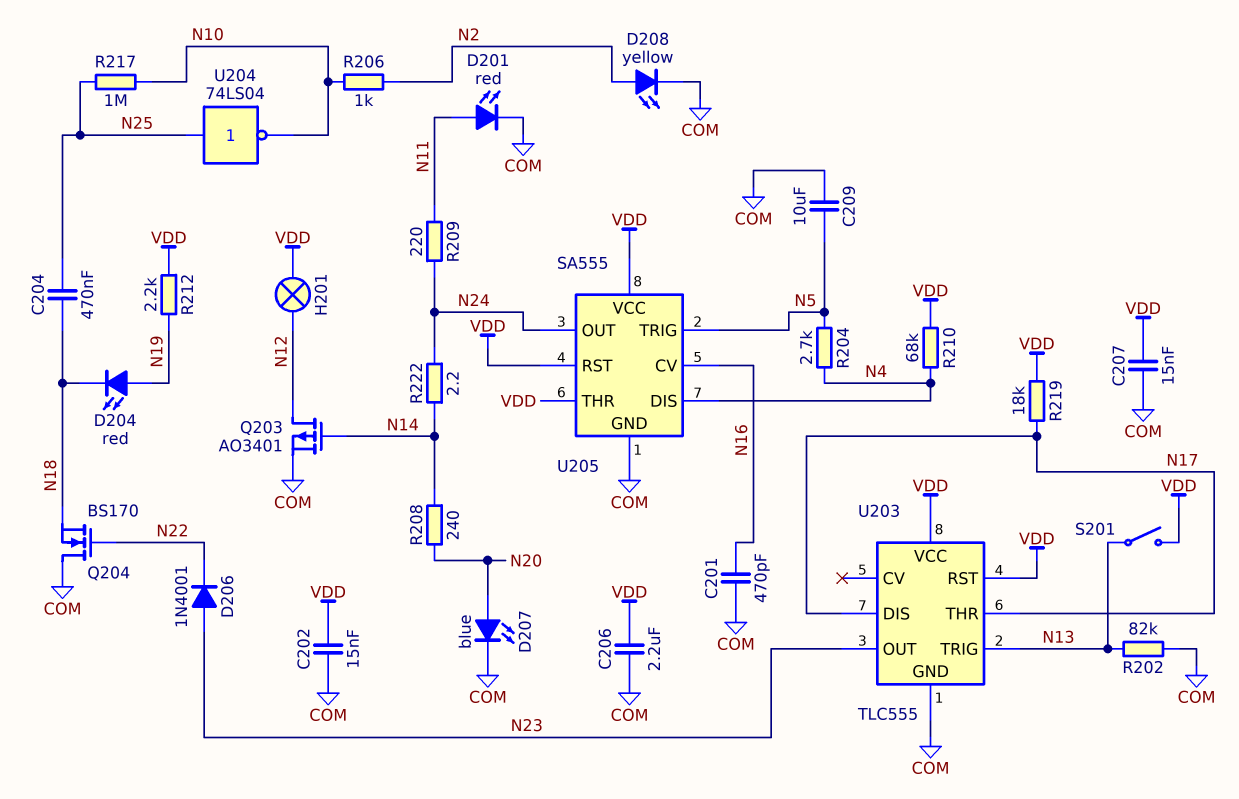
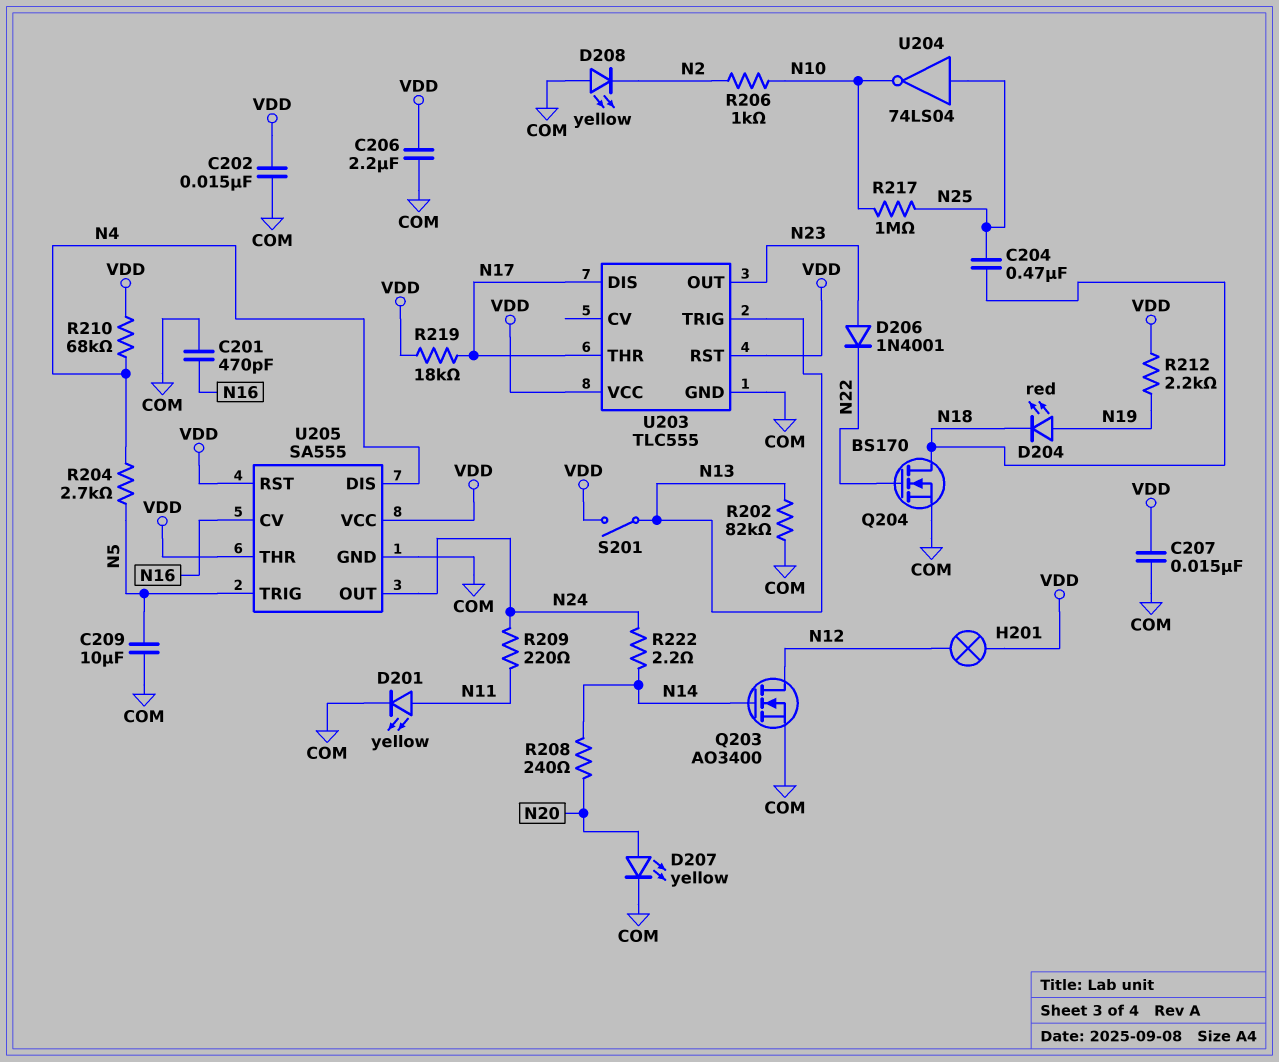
D201: LED red (A N11, K COM) -> LED yellow (A N11, K COM)
D207: LED blue (A N20, K COM) -> LED yellow (A N20, K COM)
D208: LED yellow (A N2, K COM) -> LED yellow (A COM, K N2)
Q203: PMOS AO3401 (G N14, D N12, S COM) -> NMOS AO3400 (G N14, D N12, S COM)
Q204: NMOS BS170 (G N22, D COM, S N18) -> NMOS BS170 (G N22, D N18, S COM)

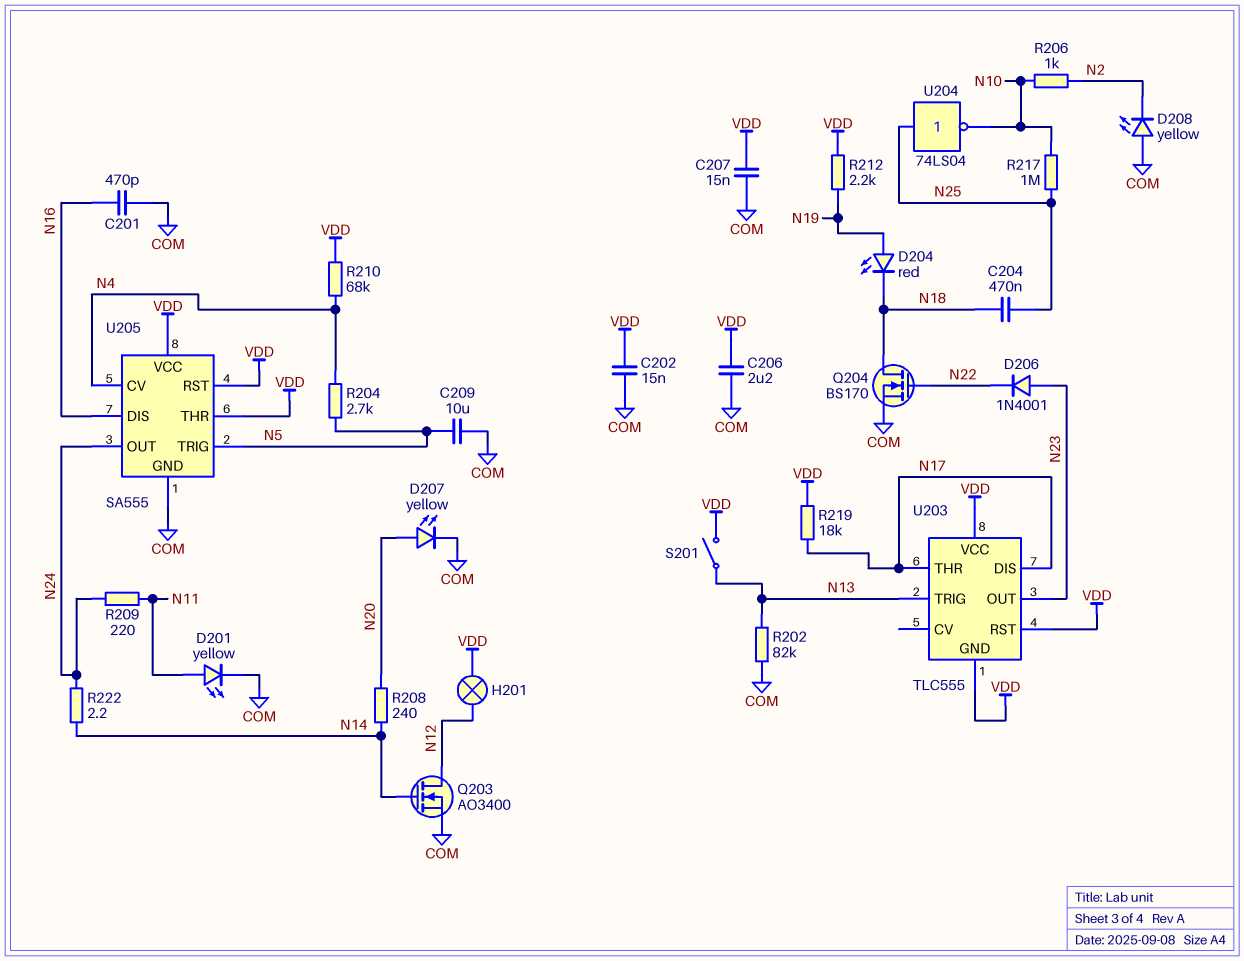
U203 pin GND: COM -> VDD
U205 pin CV: N16 -> N4
U205 pin DIS: N4 -> N16

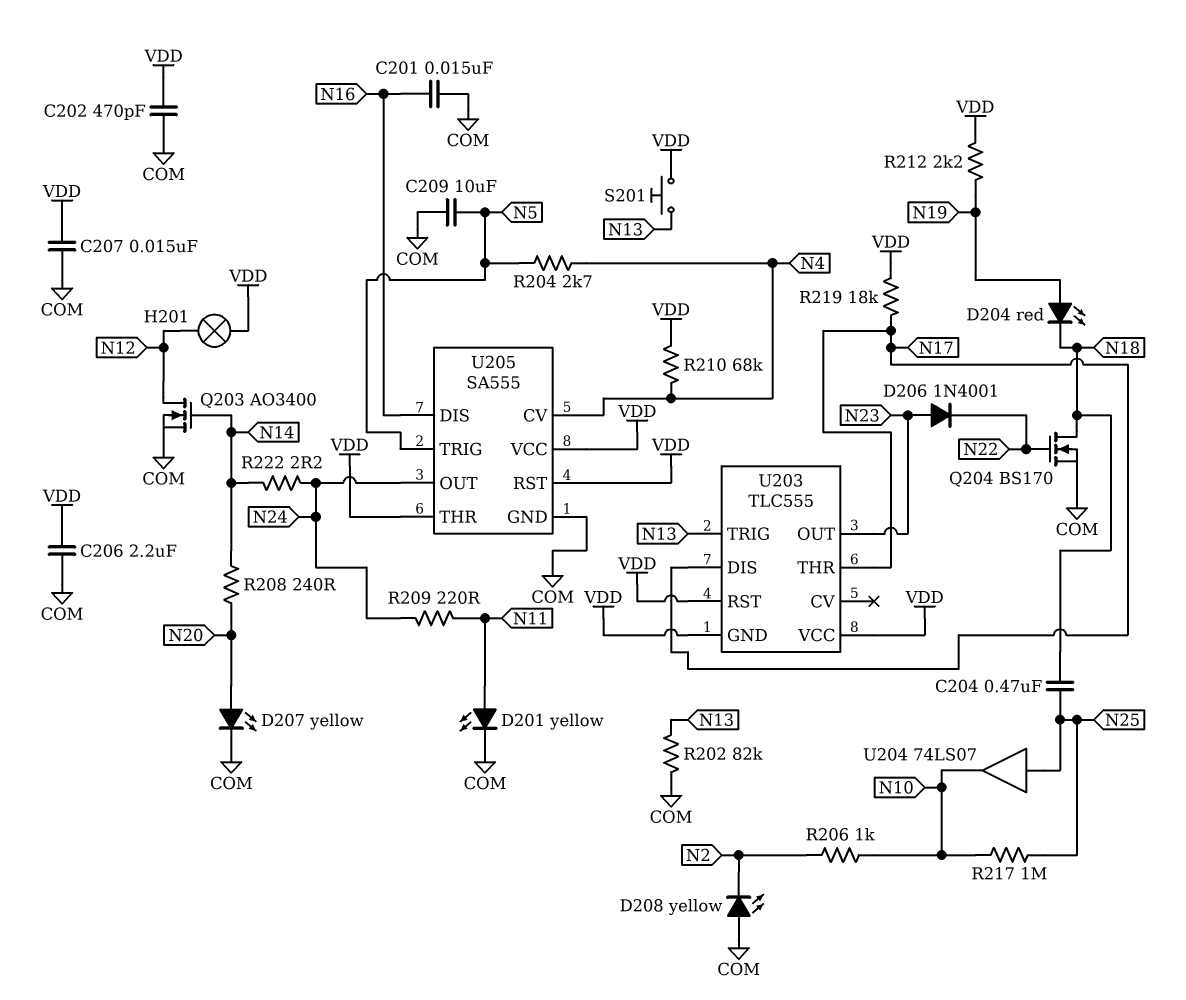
C201: 470pF (COM, N16) -> 15nF (COM, N16)
C202: 15nF (COM, VDD) -> 470pF (COM, VDD)
S201: switch (N13, VDD) -> button (N13, VDD)
U204: NOT 74LS04 (in N25, out N10) -> buffer 74LS07 (in N25, out N10)

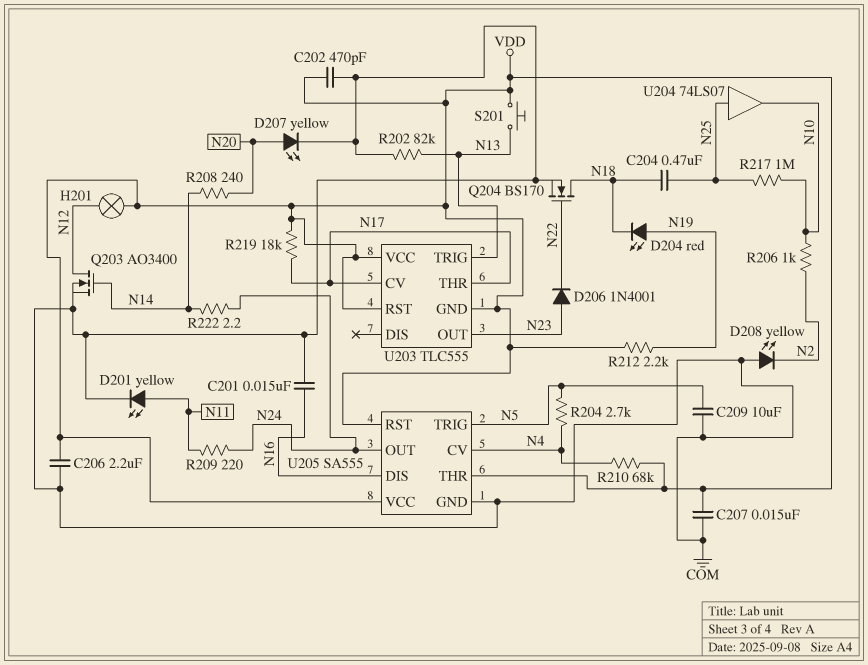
U203 pin CV: none -> N17
U203 pin DIS: N17 -> none

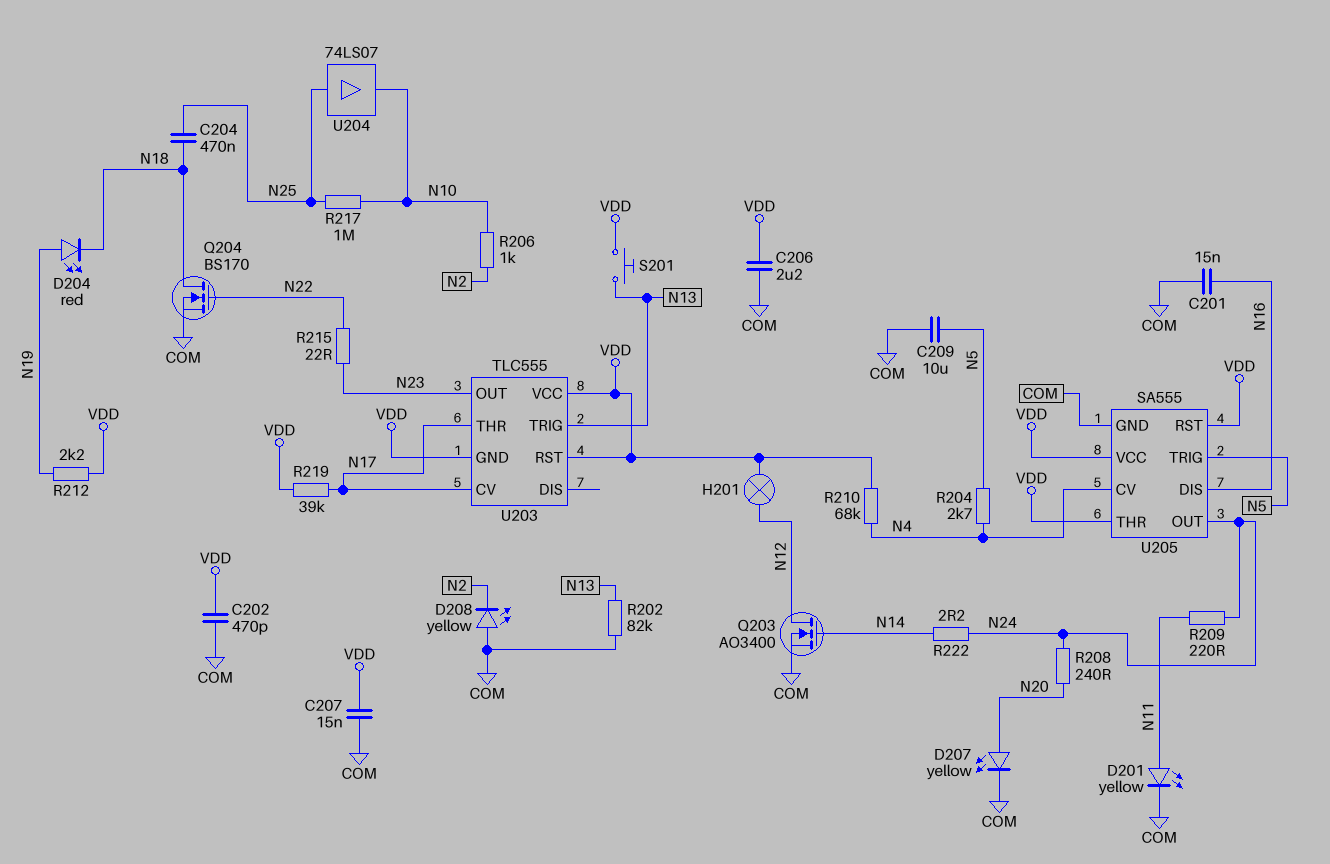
D206: diode 1N4001 (A N23, K N22) -> none
R208: 240 (N14, N20) -> 240 (N20, N24)
R215: none -> 22 (N22, N23)
R219: 18k (N17, VDD) -> 39k (N17, VDD)

